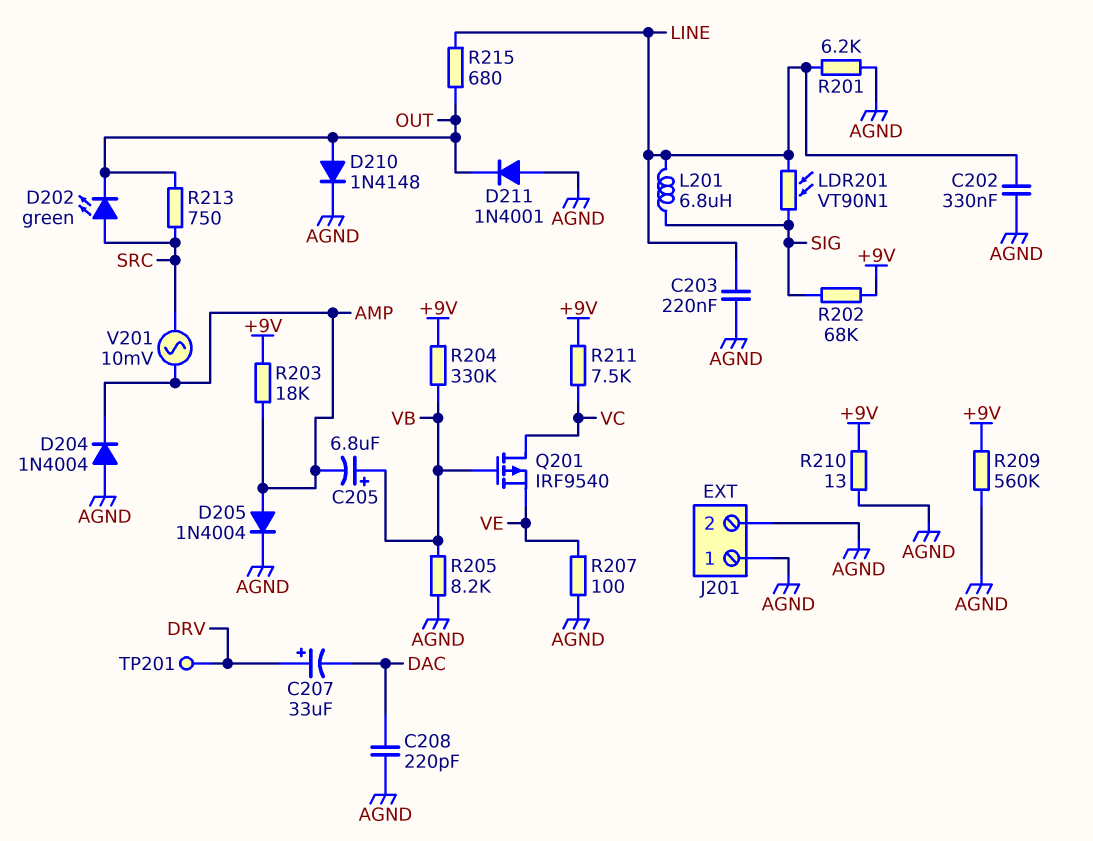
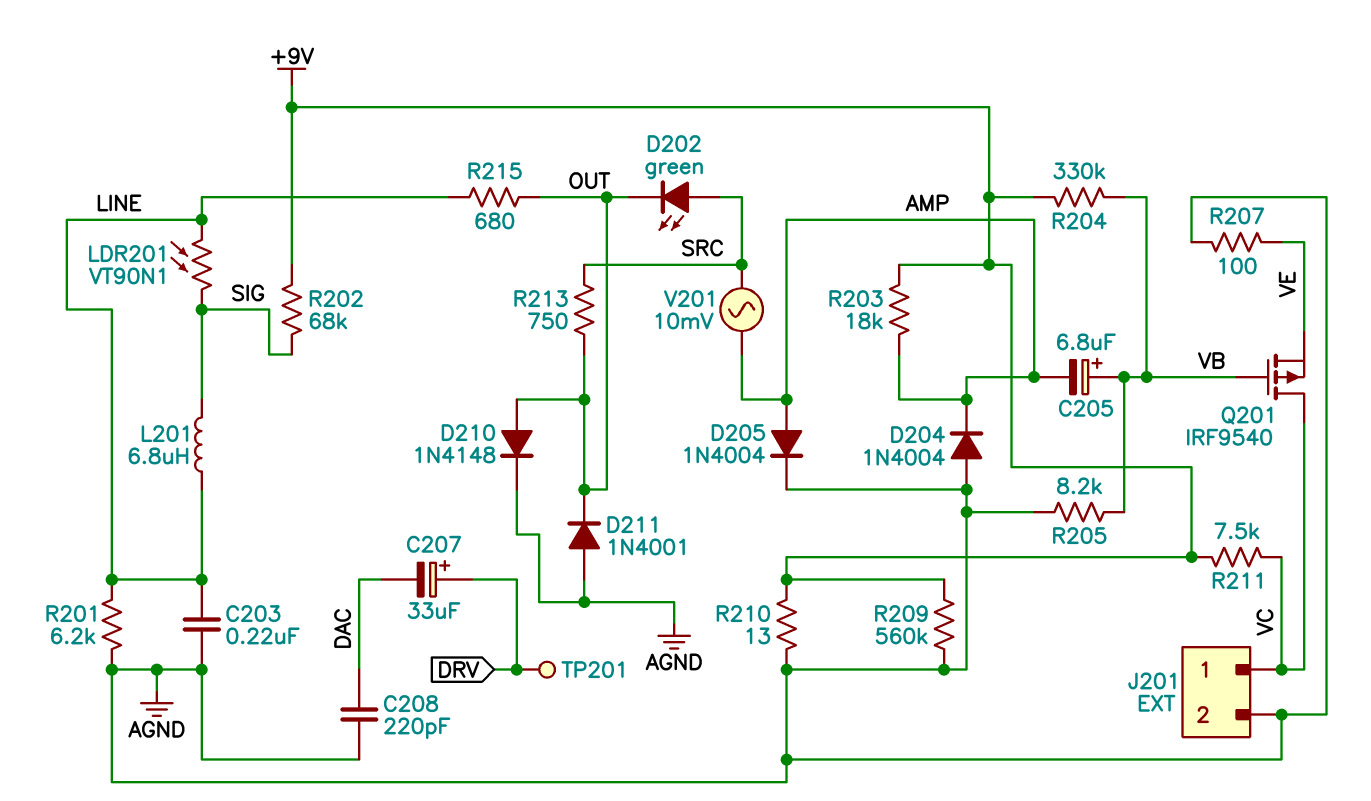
C202: 330nF (AGND, LINE) -> none
J201 pin 1: AGND -> VC

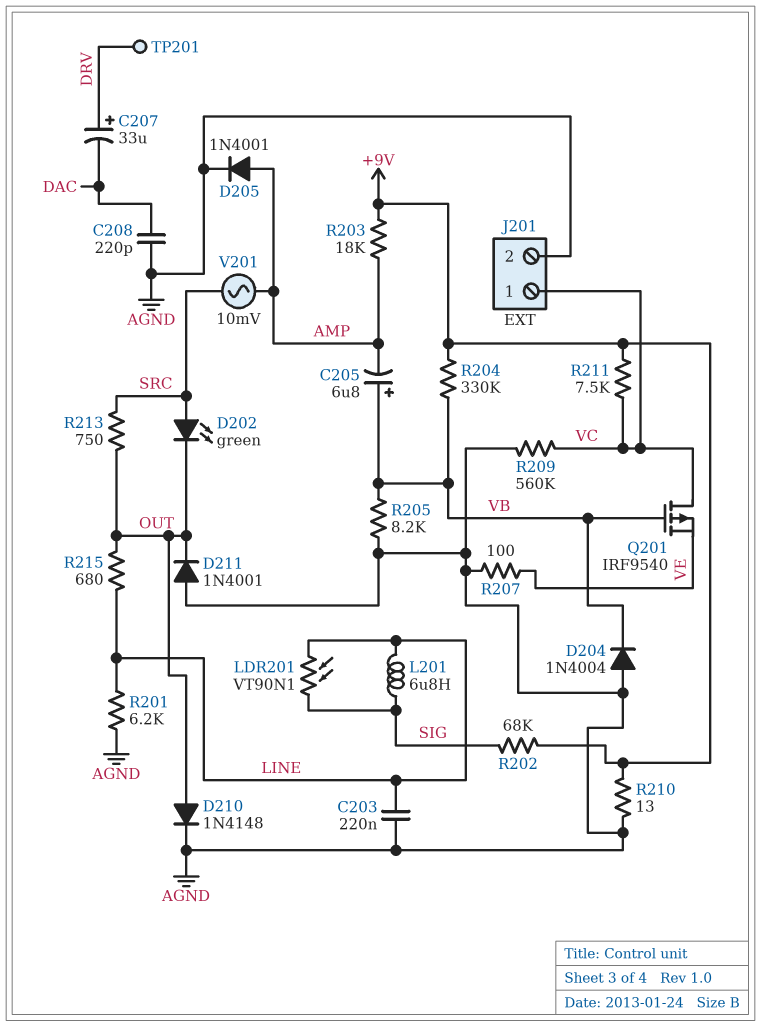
D204: diode 1N4004 (A AGND, K AMP) -> diode 1N4004 (A AGND, K VB)
D205: diode 1N4004 (A AMP, K AGND) -> diode 1N4001 (A AMP, K AGND)
R209: 560k (+9V, AGND) -> 560k (AGND, VC)

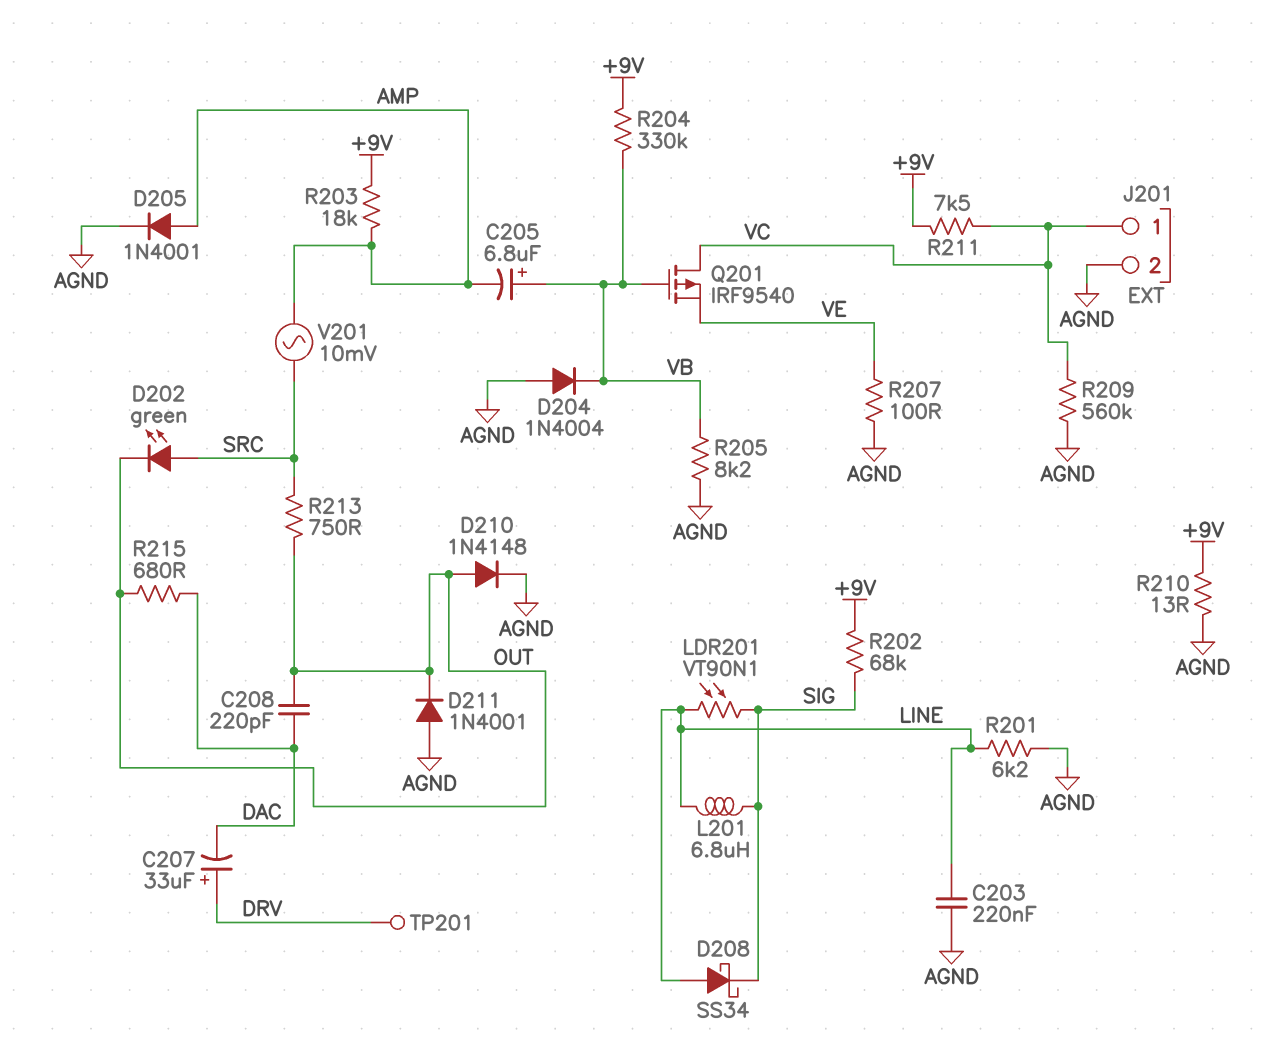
C208: 220pF (AGND, DAC) -> 220pF (DAC, OUT)
D208: none -> schottky SS34 (A LINE, K SIG)
R215: 680 (LINE, OUT) -> 680 (DAC, OUT)

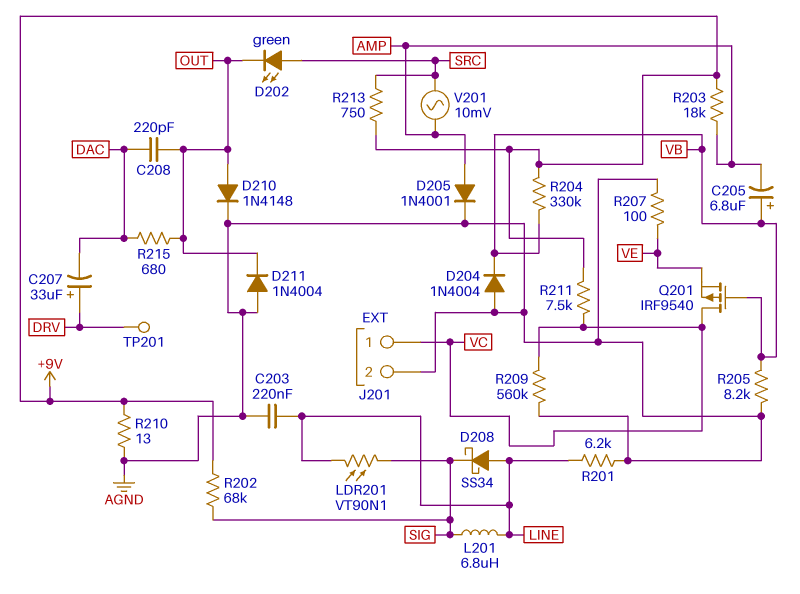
D211: diode 1N4001 (A AGND, K OUT) -> diode 1N4004 (A AGND, K OUT)
R213: 750 (OUT, SRC) -> 750 (+9V, SRC)

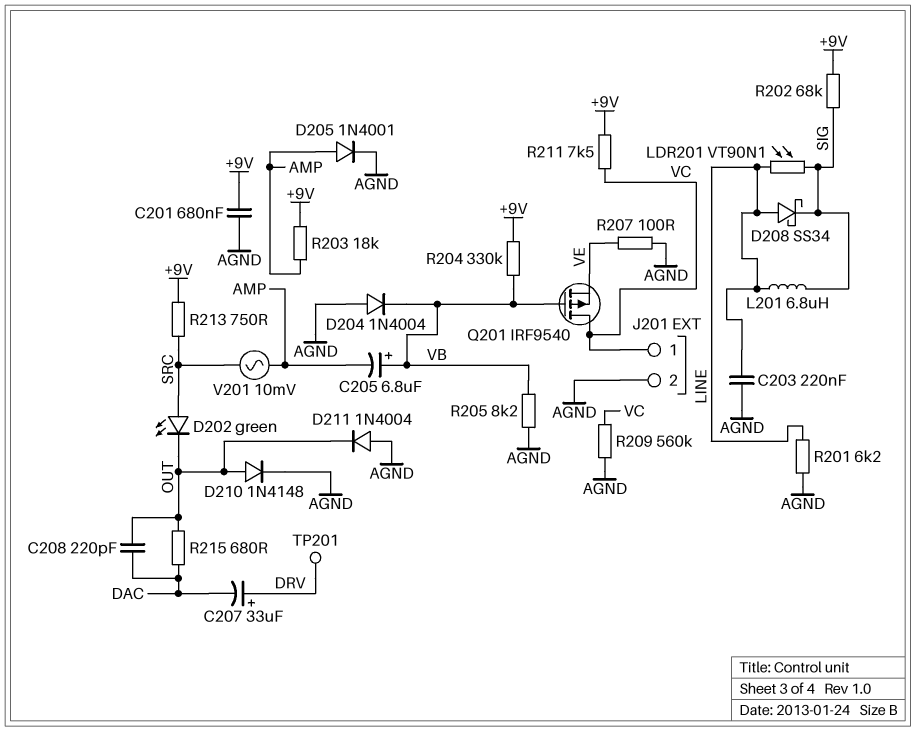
C201: none -> 680nF (+9V, AGND)
R210: 13 (+9V, AGND) -> none

